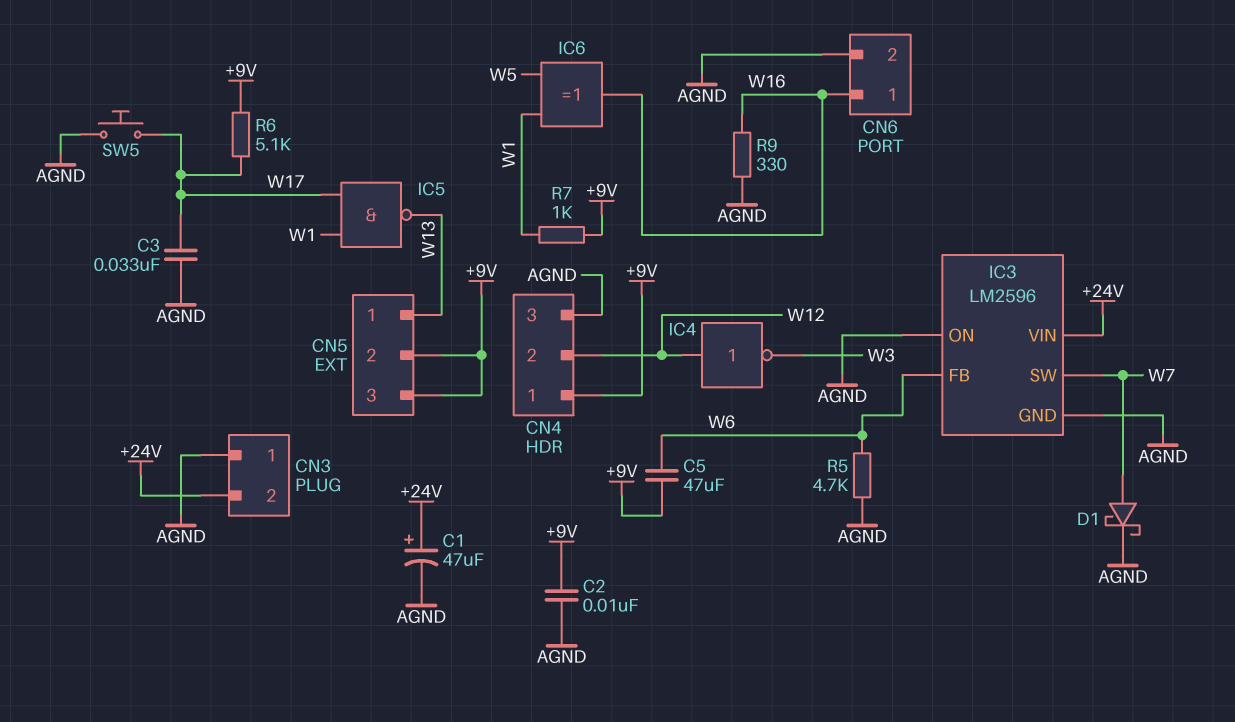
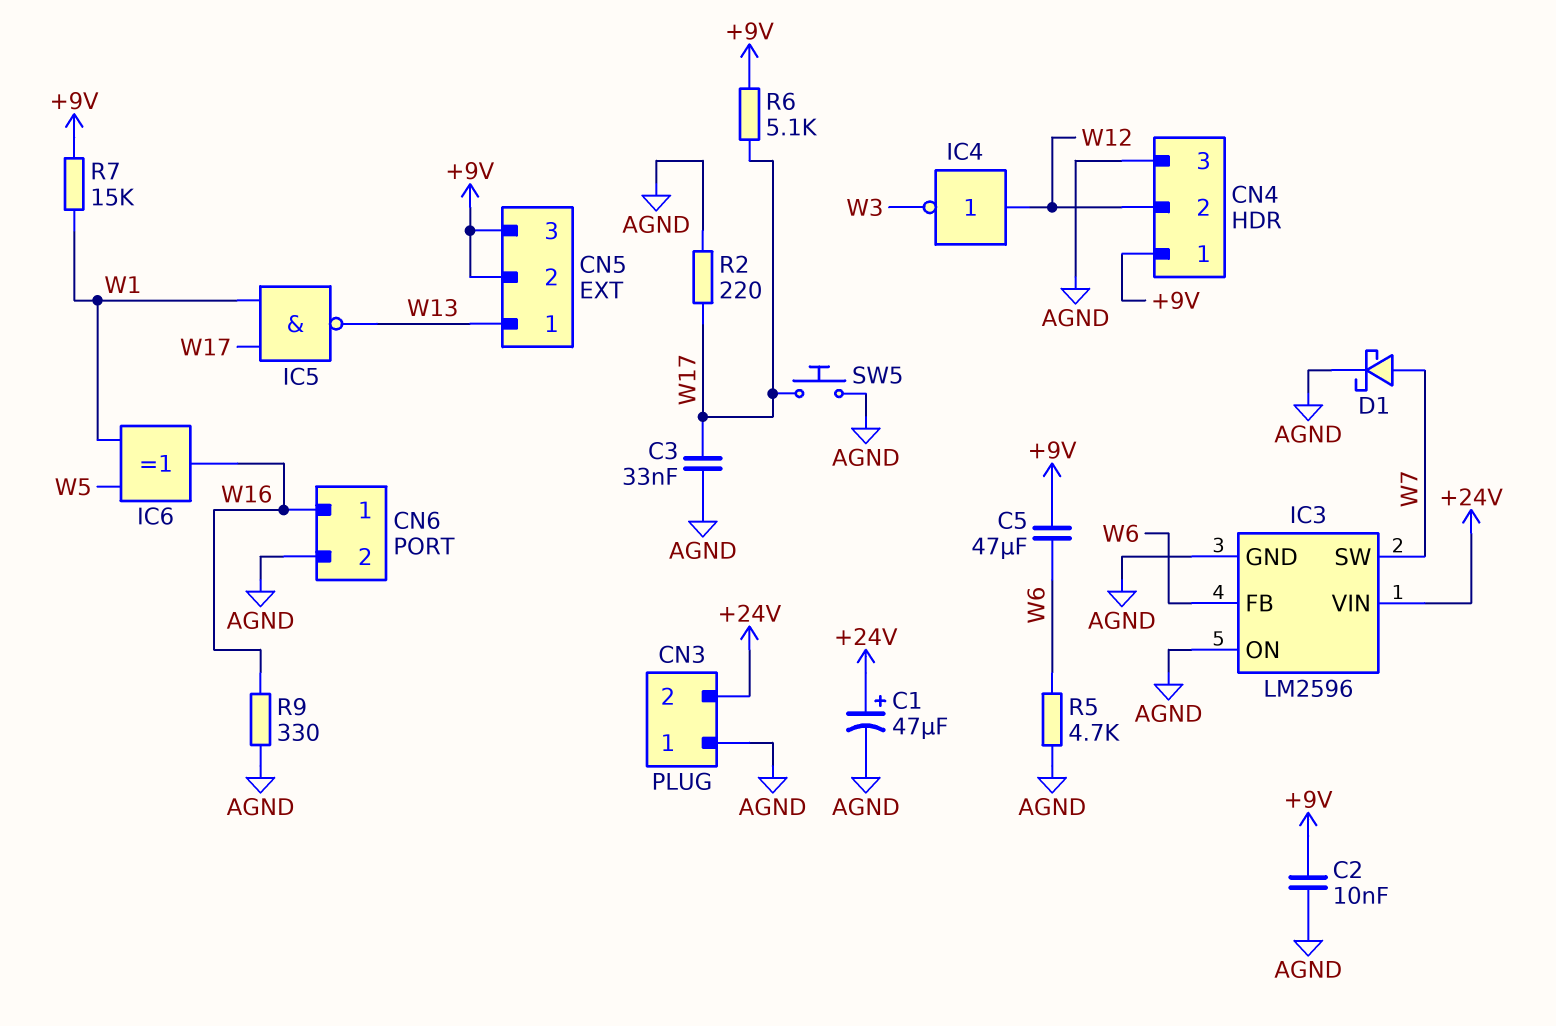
R2: none -> 220 (AGND, W17)
R7: 1k (+9V, W1) -> 15k (+9V, W1)

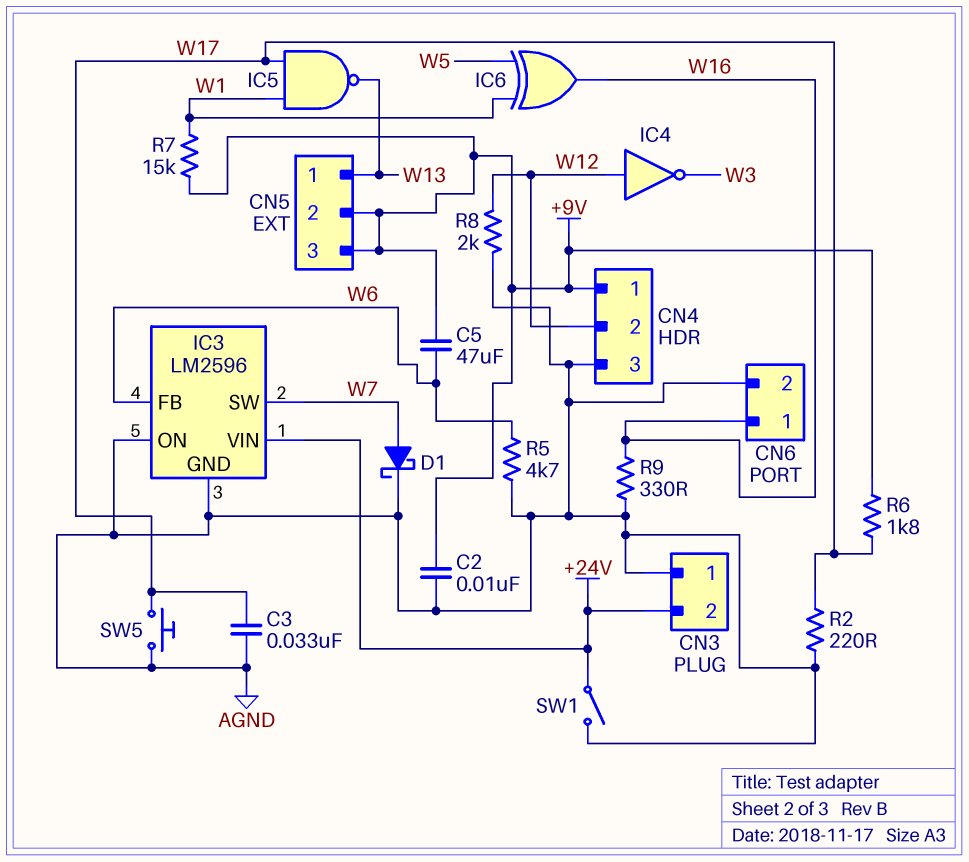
C1: 47uF (plus +24V, minus AGND) -> none
R6: 5.1k (+9V, W17) -> 1.8k (+9V, W17)
R8: none -> 2k (AGND, W12)
SW1: none -> switch (+24V, AGND)

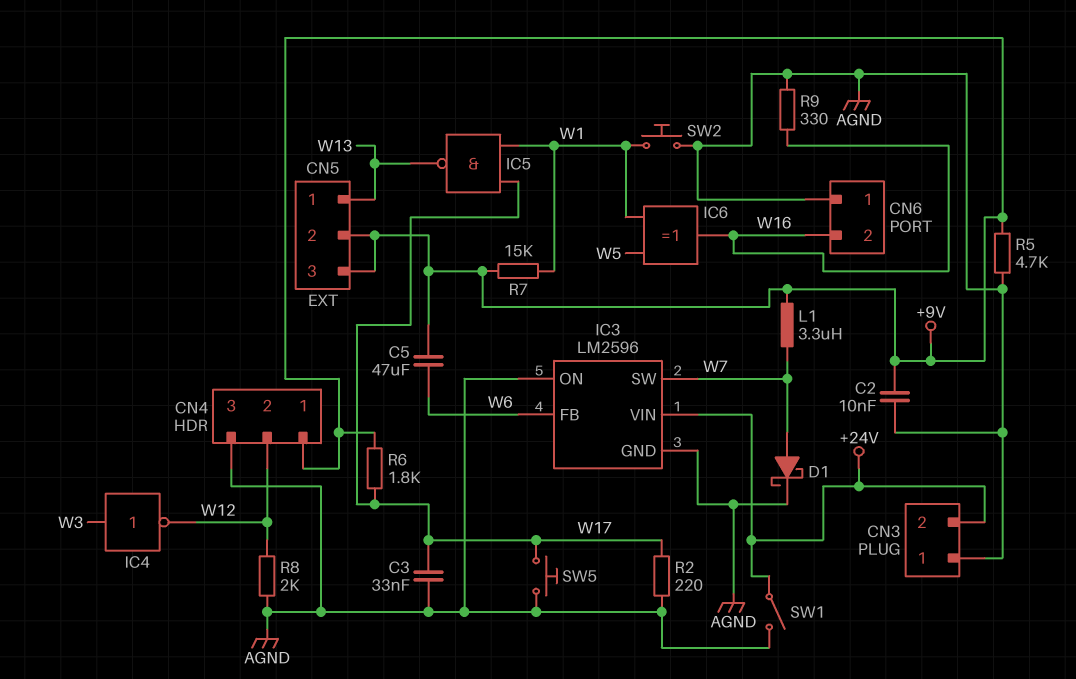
CN6 pin 1: W16 -> AGND
CN6 pin 2: AGND -> W16
IC4: NOT (in W12, out W3) -> NOT (in W3, out W12)
L1: none -> 3.3uH (+9V, W7)
R5: 4.7k (AGND, W6) -> 4.7k (+9V, AGND)
SW2: none -> button (AGND, W1)

